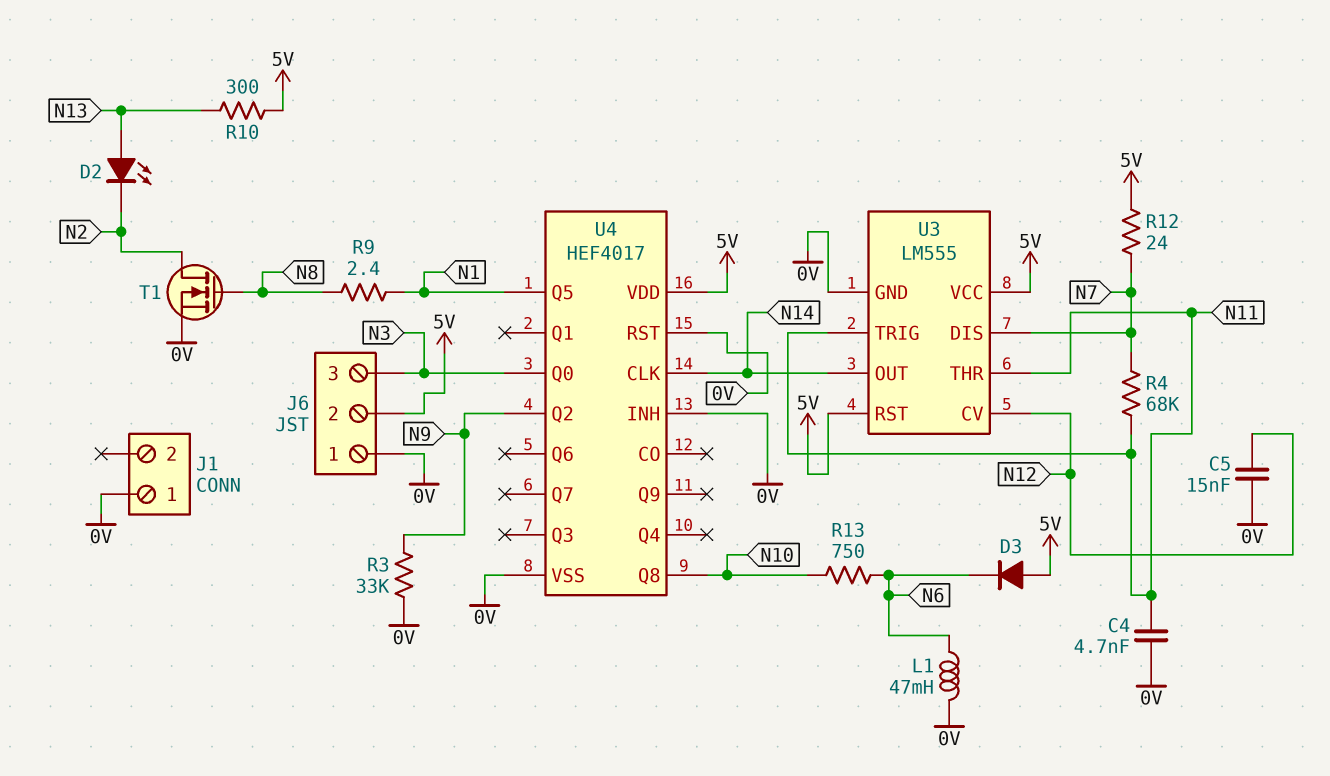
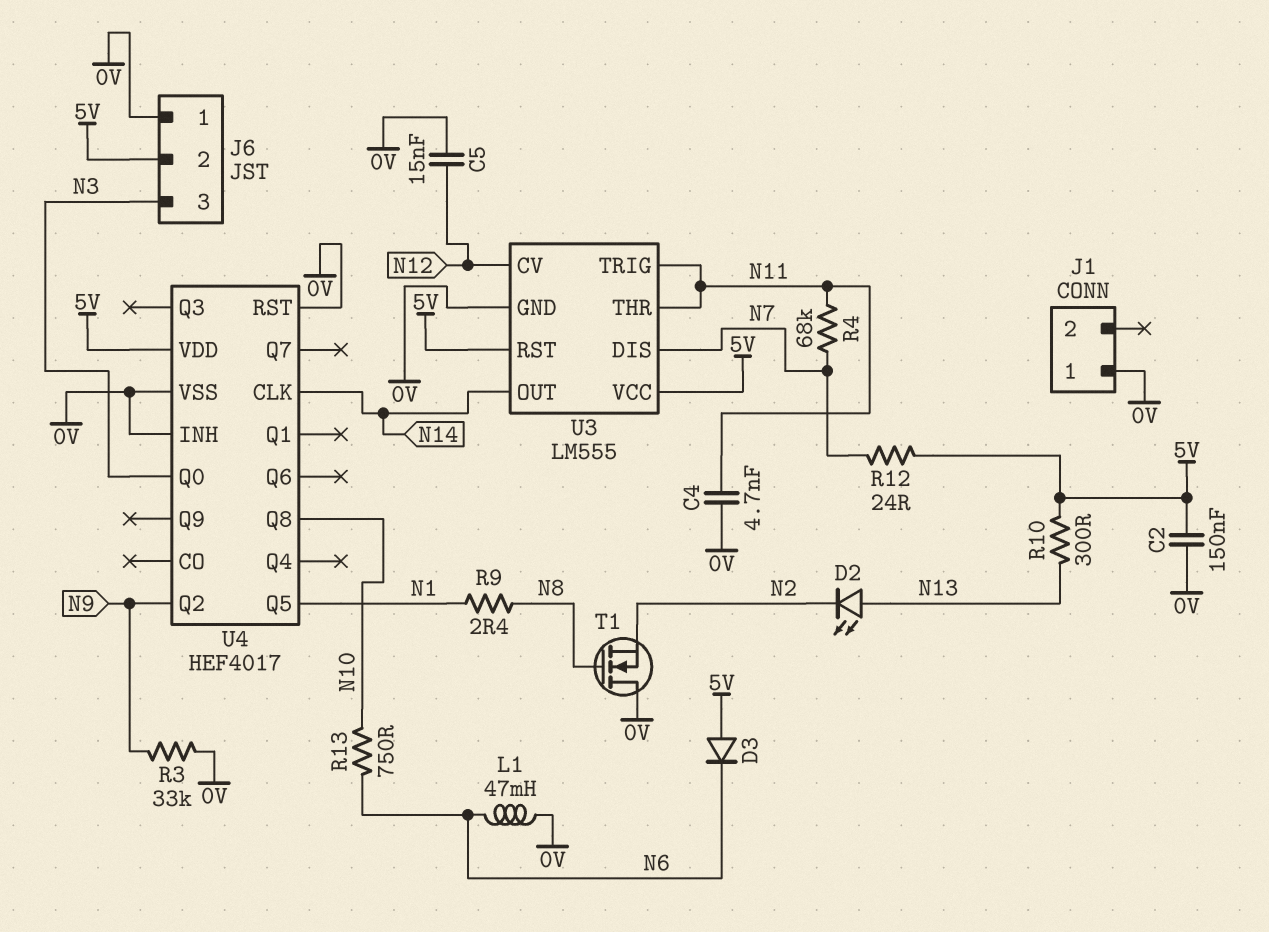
C2: none -> 150nF (0V, 5V)
T1: NMOS (G N8, D N2, S 0V) -> NMOS (G N8, D 0V, S N2)

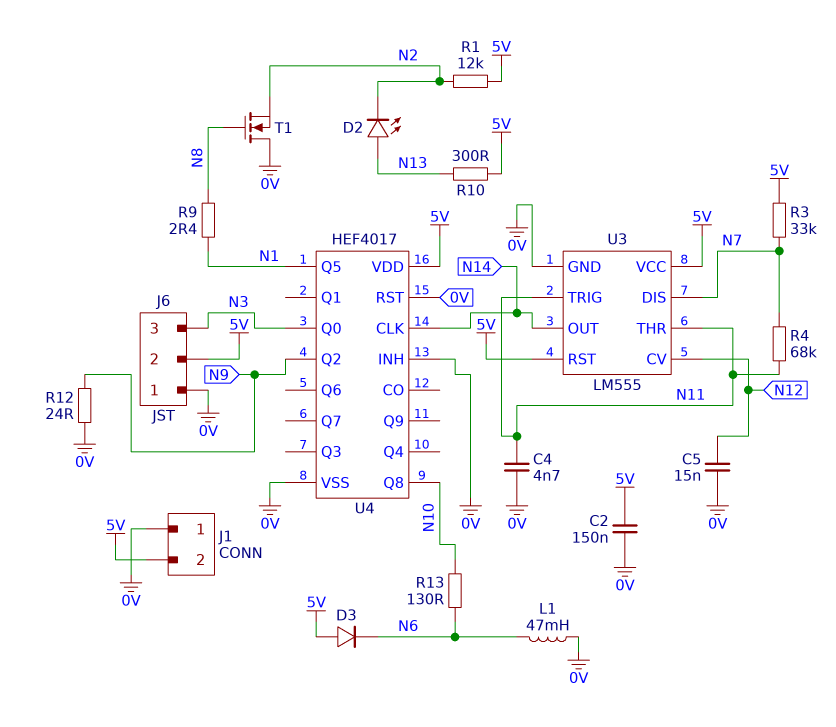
J1 pin 2: none -> 5V
R1: none -> 12k (5V, N2)
R3: 33k (0V, N9) -> 33k (5V, N7)
R12: 24 (5V, N7) -> 24 (0V, N9)
R13: 750 (N6, N10) -> 130 (N6, N10)

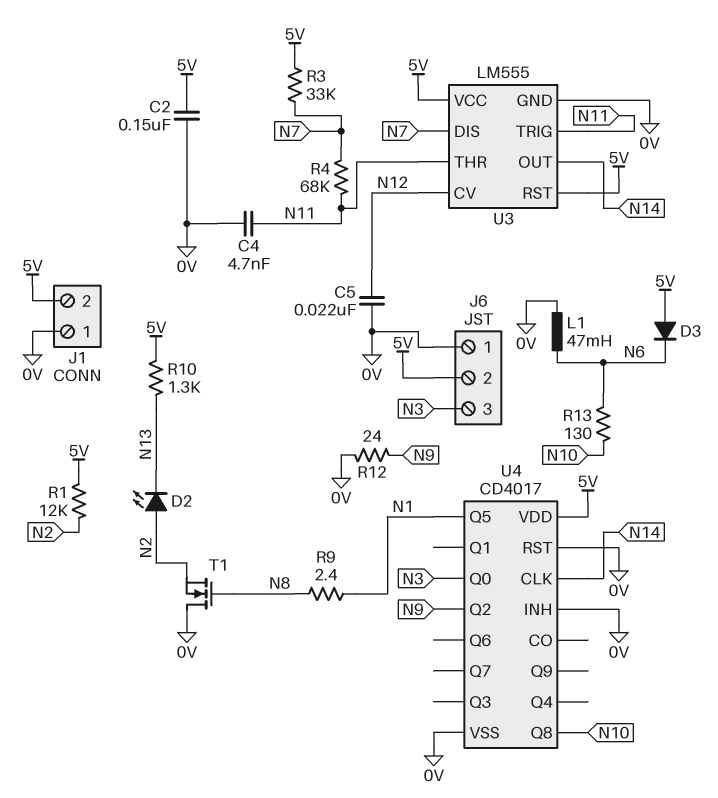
C5: 15nF (0V, N12) -> 22nF (0V, N12)
D2: LED (A N13, K N2) -> LED (A N2, K N13)
R10: 300 (5V, N13) -> 1.3k (5V, N13)
U4: HEF4017 -> CD4017

